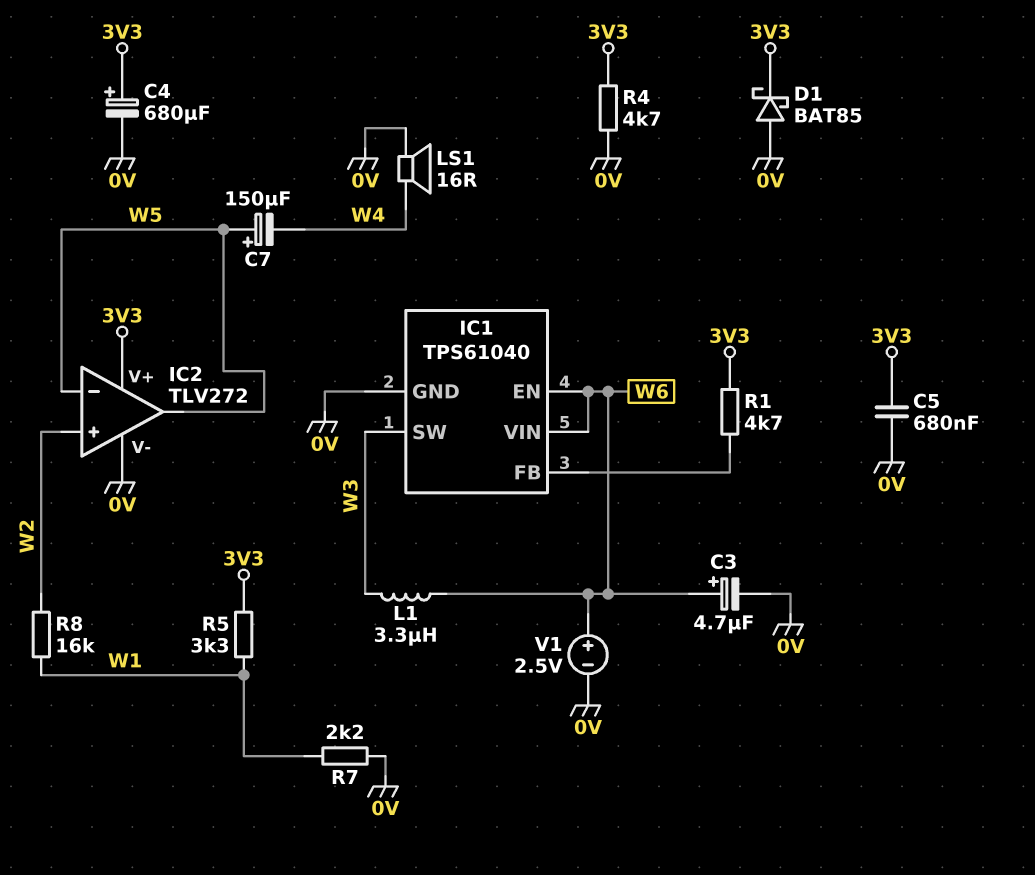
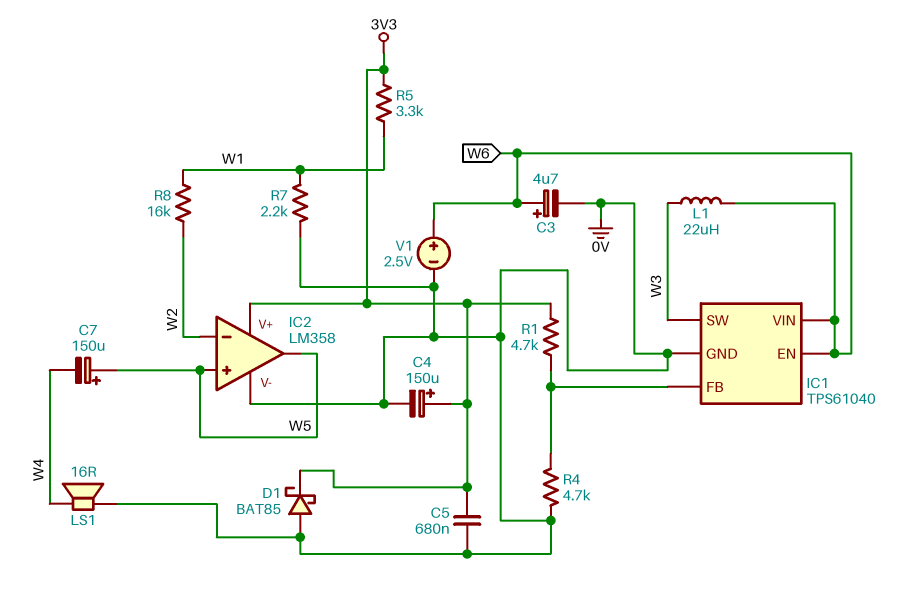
C4: 680uF (plus 3V3, minus 0V) -> 150uF (plus 3V3, minus 0V)
IC2: TLV272 -> LM358
IC2 pin in+: W2 -> W5
IC2 pin in-: W5 -> W2
L1: 3.3uH (W3, W6) -> 22uH (W3, W6)
R4: 4.7k (0V, 3V3) -> 4.7k (0V, IC1/FB)

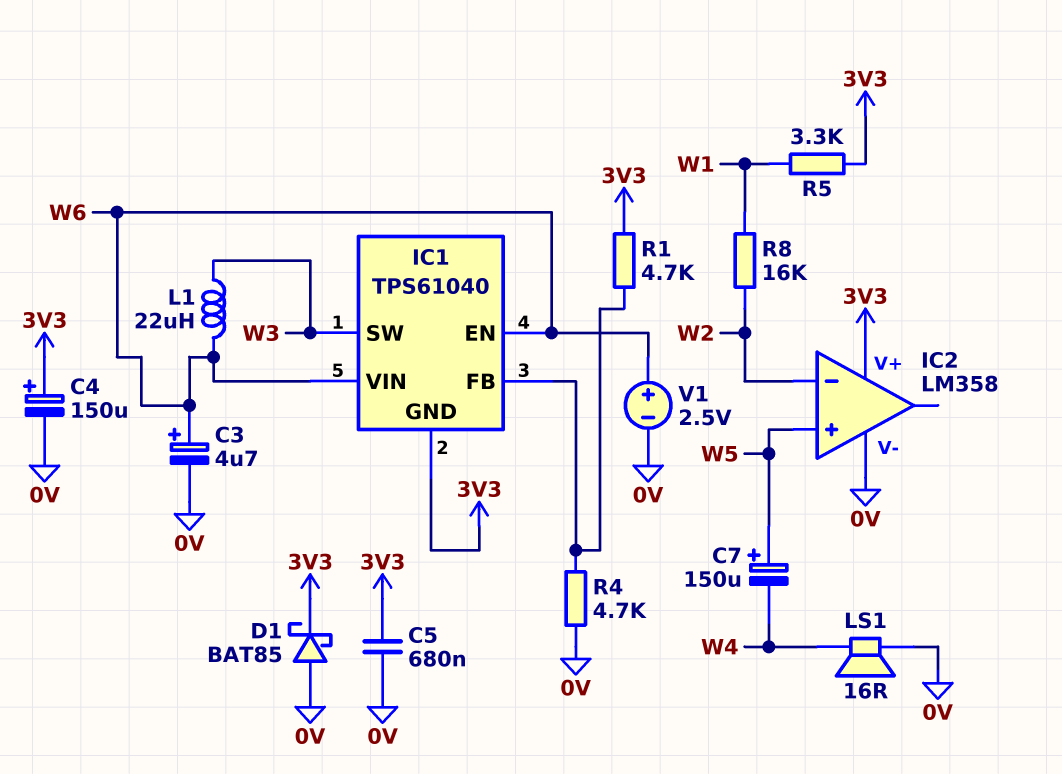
IC1 pin GND: 0V -> 3V3
IC2 pin out: W5 -> none
R7: 2.2k (0V, W1) -> none

